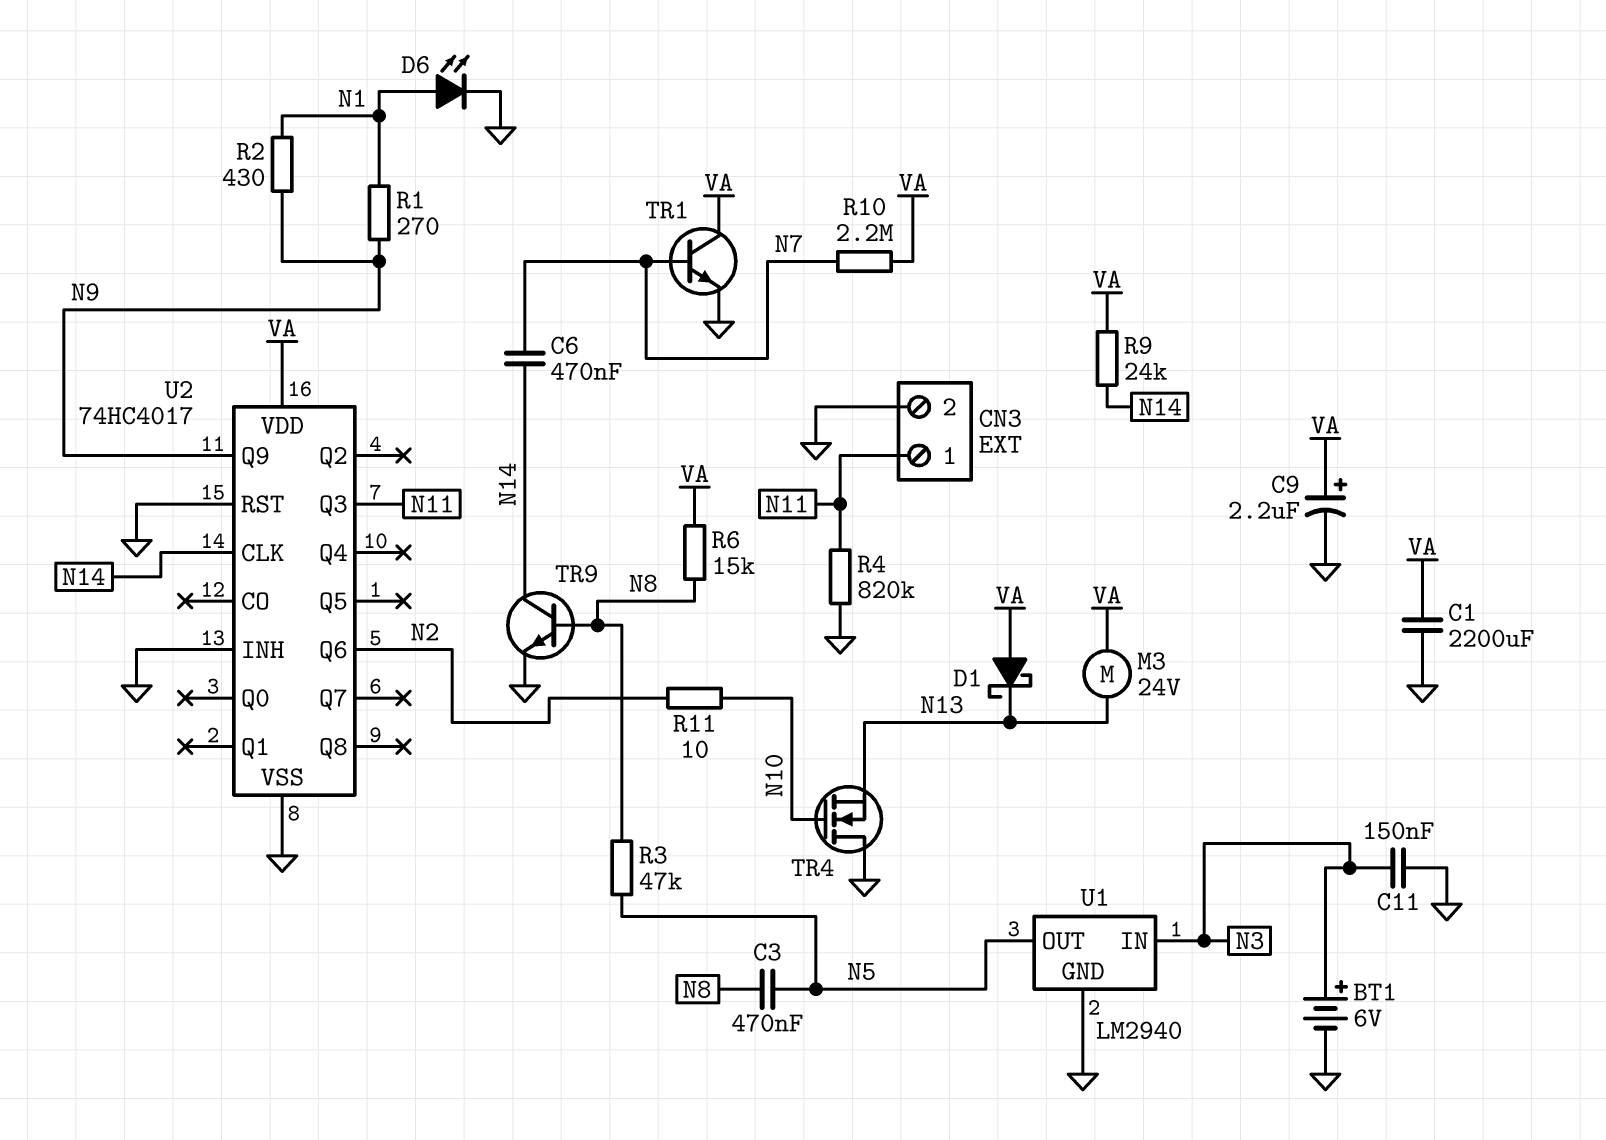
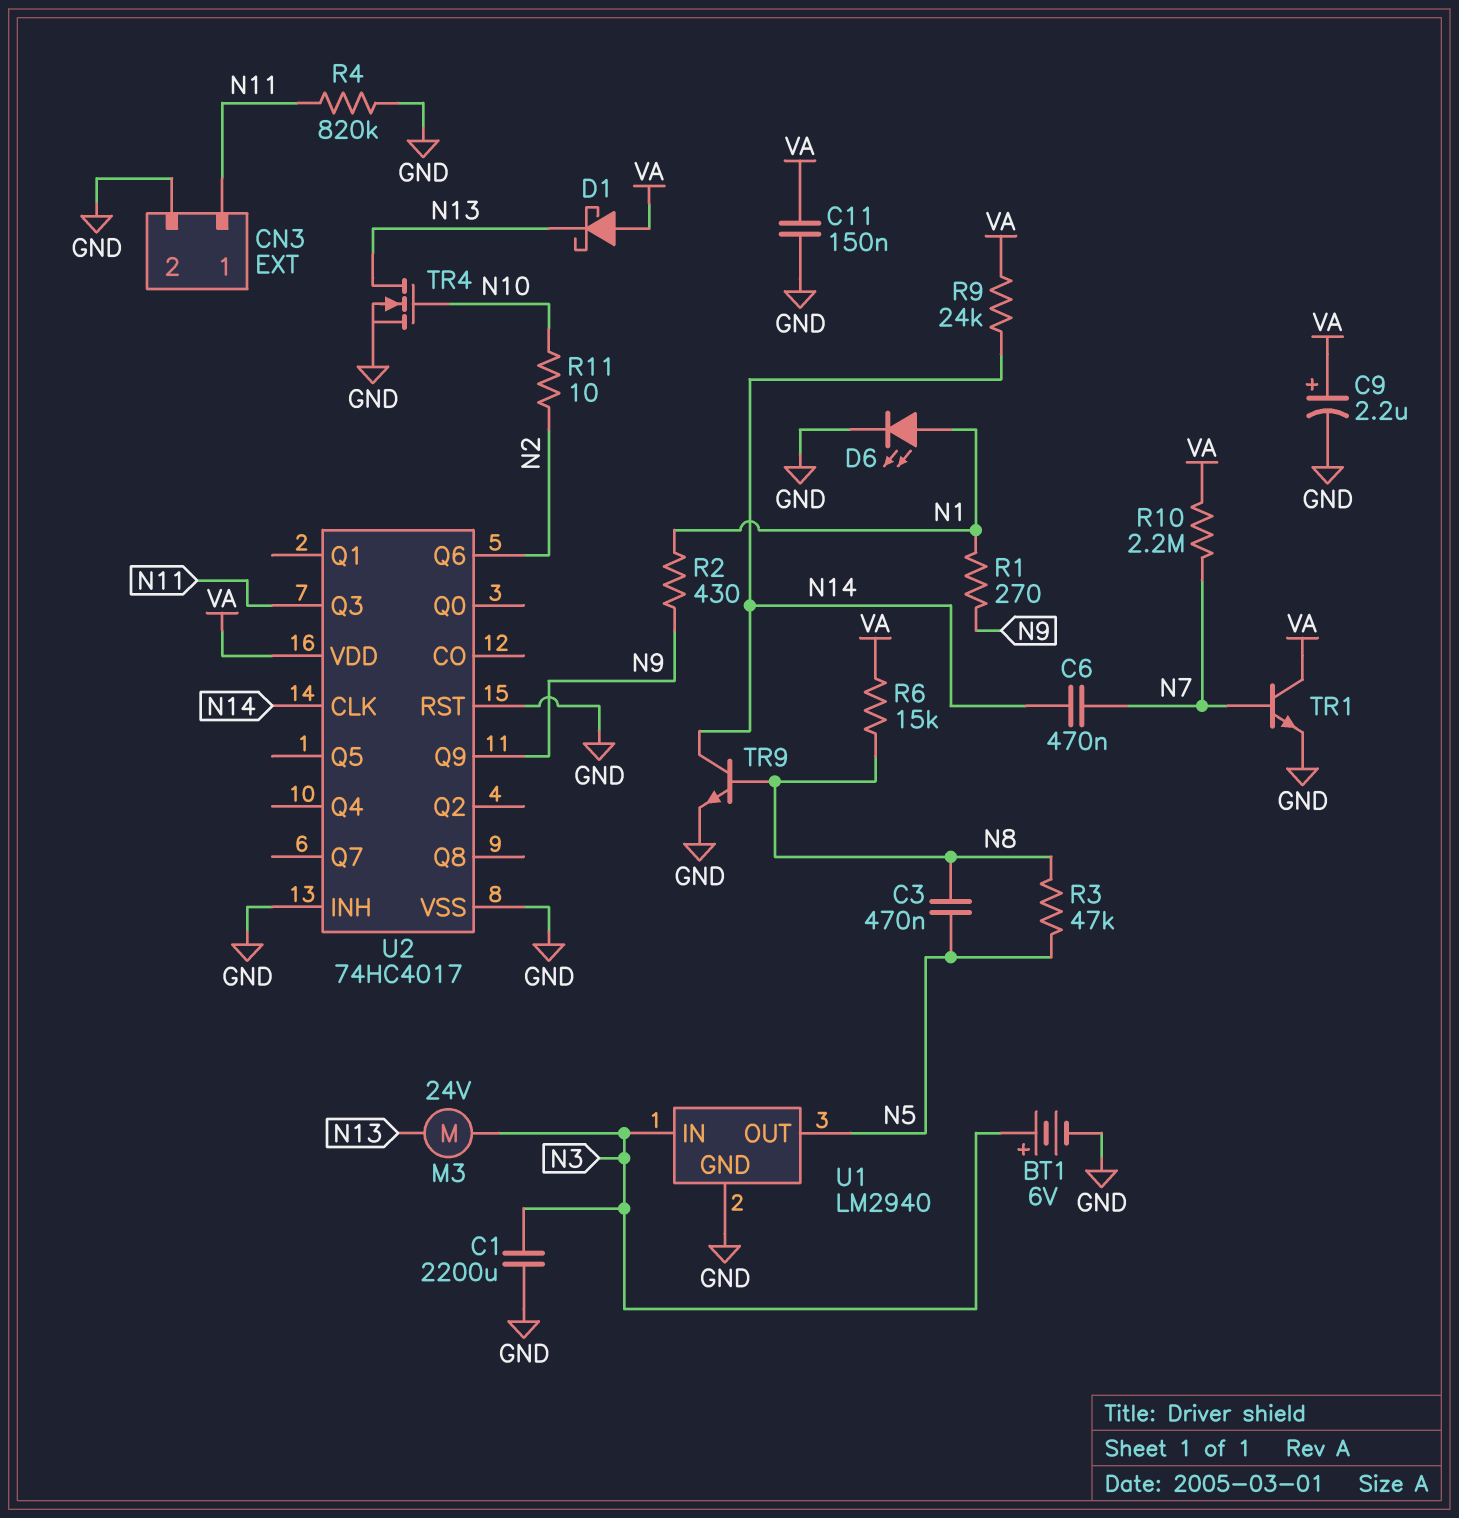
C1: 2200uF (GND, VA) -> 2200uF (GND, N3)
C11: 150nF (GND, N3) -> 150nF (GND, VA)
M3: motor 24V (N13, VA) -> motor 24V (N3, N13)
TR4: NMOS (G N10, D GND, S N13) -> NMOS (G N10, D N13, S GND)

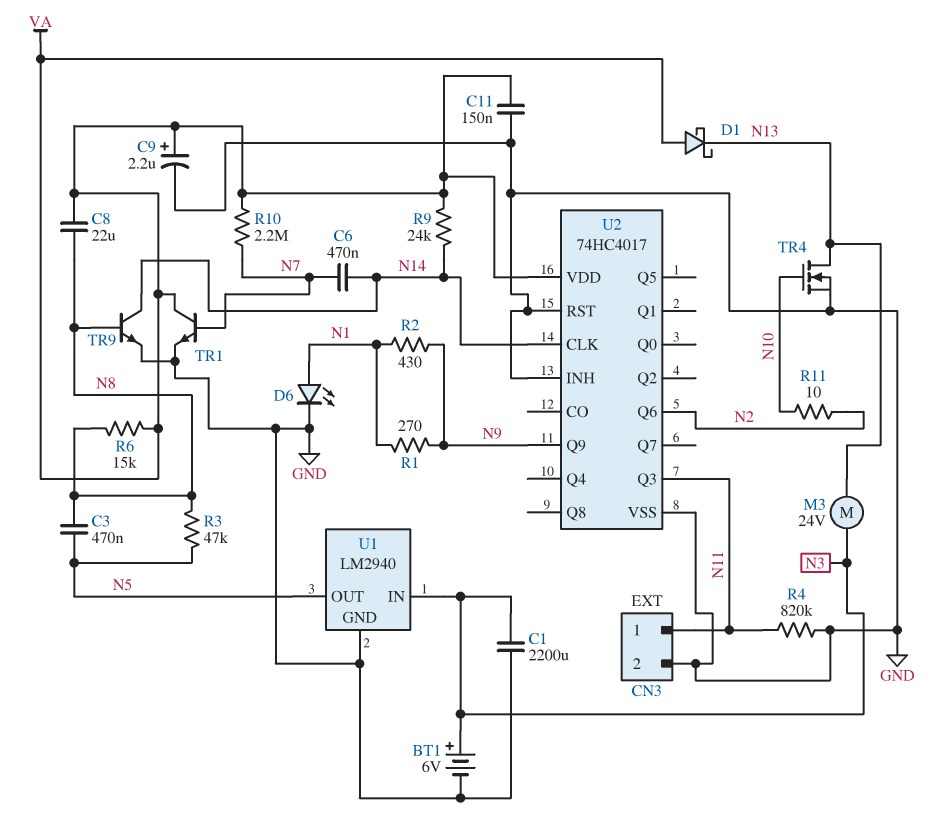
C8: none -> 22uF (N8, VA)

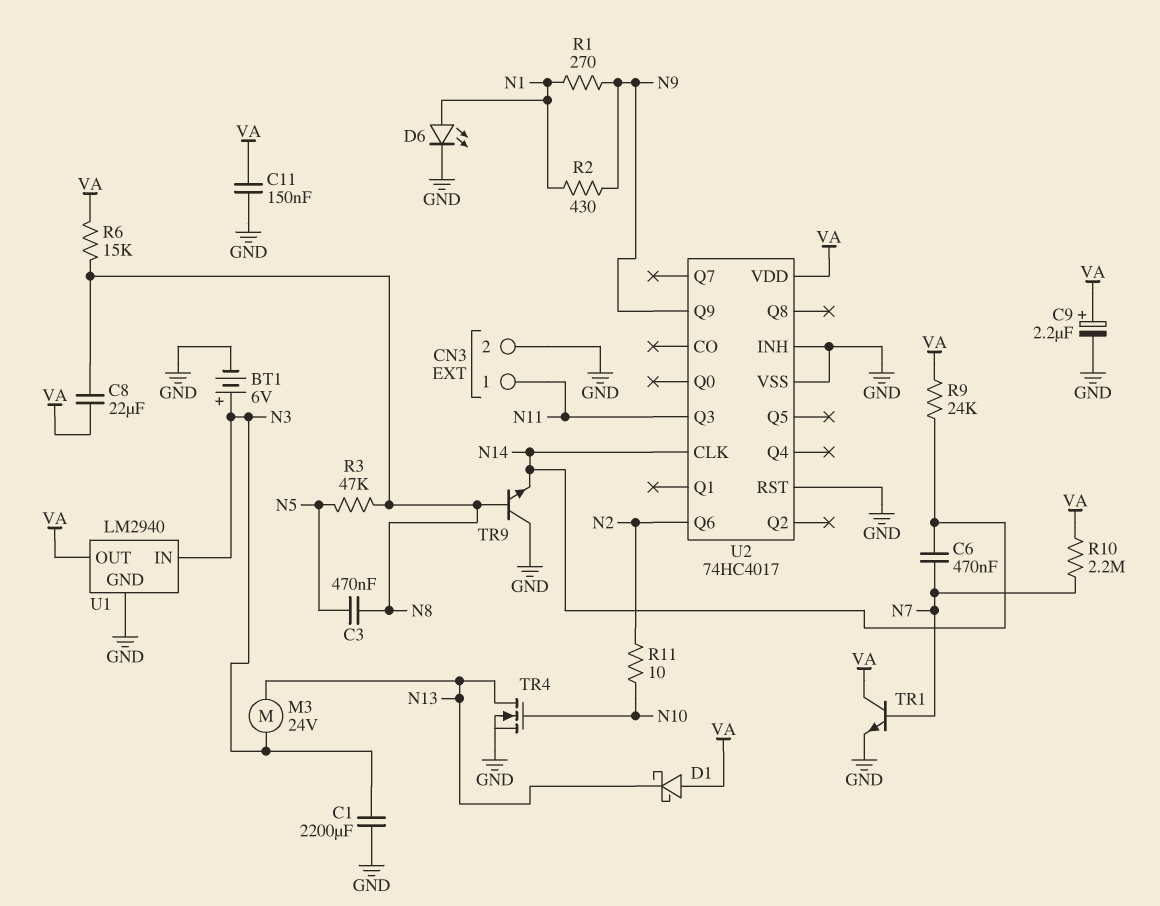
R4: 820k (GND, N11) -> none
TR9: NPN (B N8, C N14, E GND) -> NPN (B N8, C GND, E N14)
U1 pin OUT: N5 -> VA

